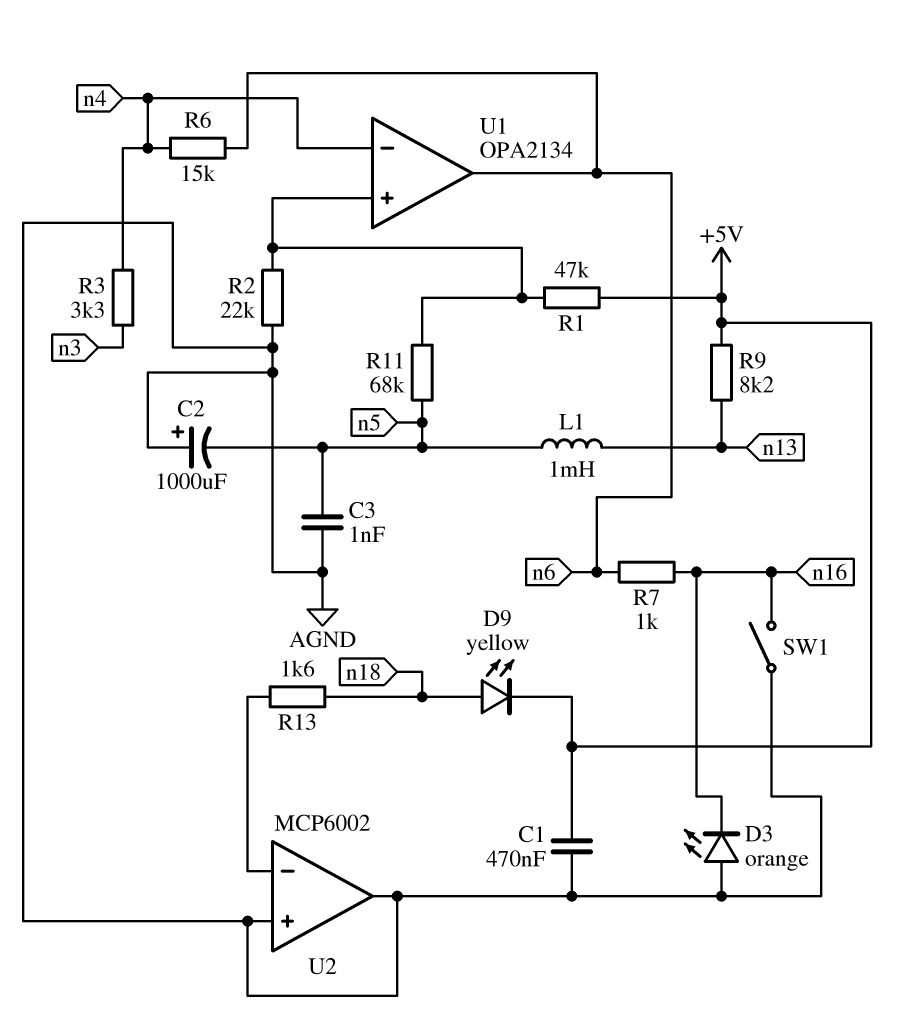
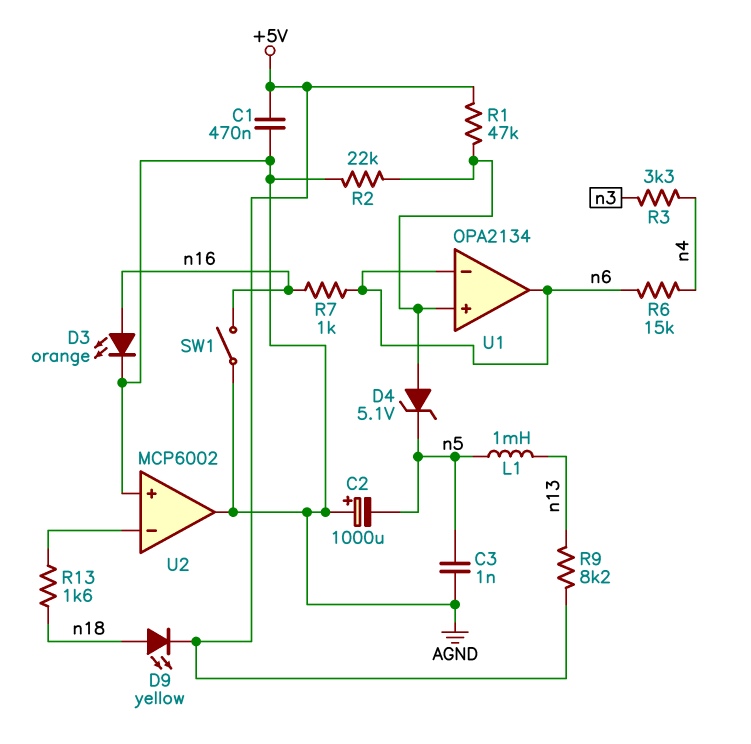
D3: LED orange (A AGND, K n16) -> LED orange (A n16, K AGND)
D4: none -> zener 5.1V (A U1/in+, K n5)
R11: 68k (U1/in+, n5) -> none
U1 pin in-: n4 -> n6

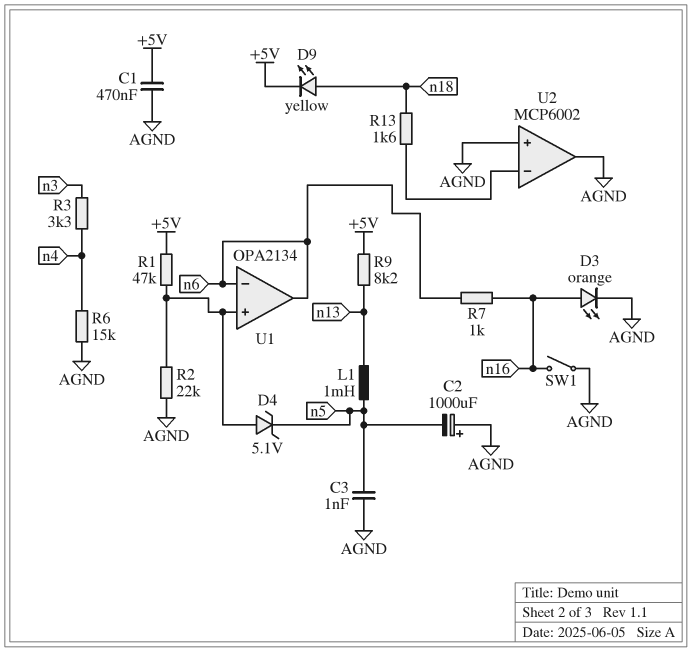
R6: 15k (n4, n6) -> 15k (AGND, n4)

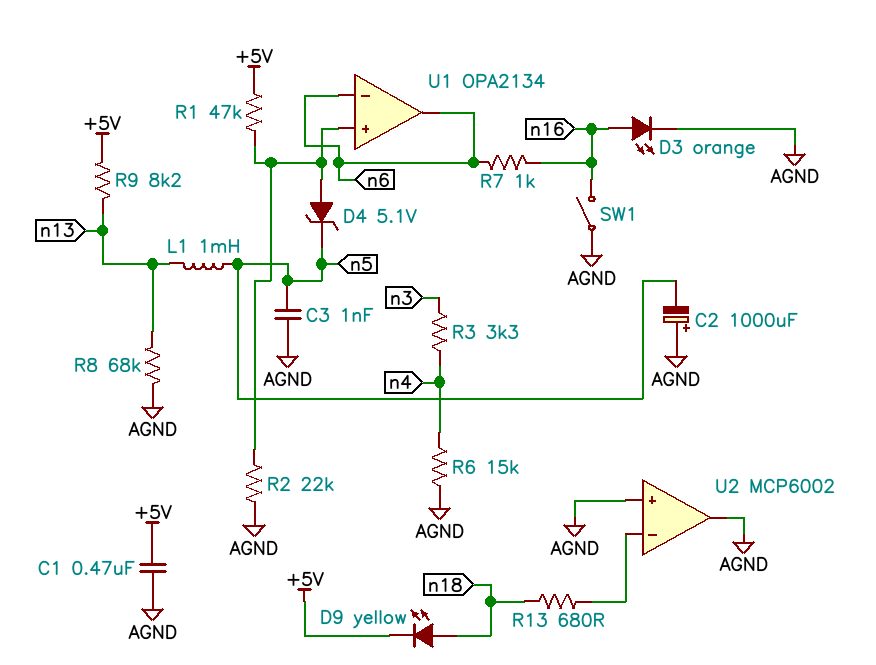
R8: none -> 68k (AGND, n13)
R13: 1.6k (U2/in-, n18) -> 680 (U2/in-, n18)

